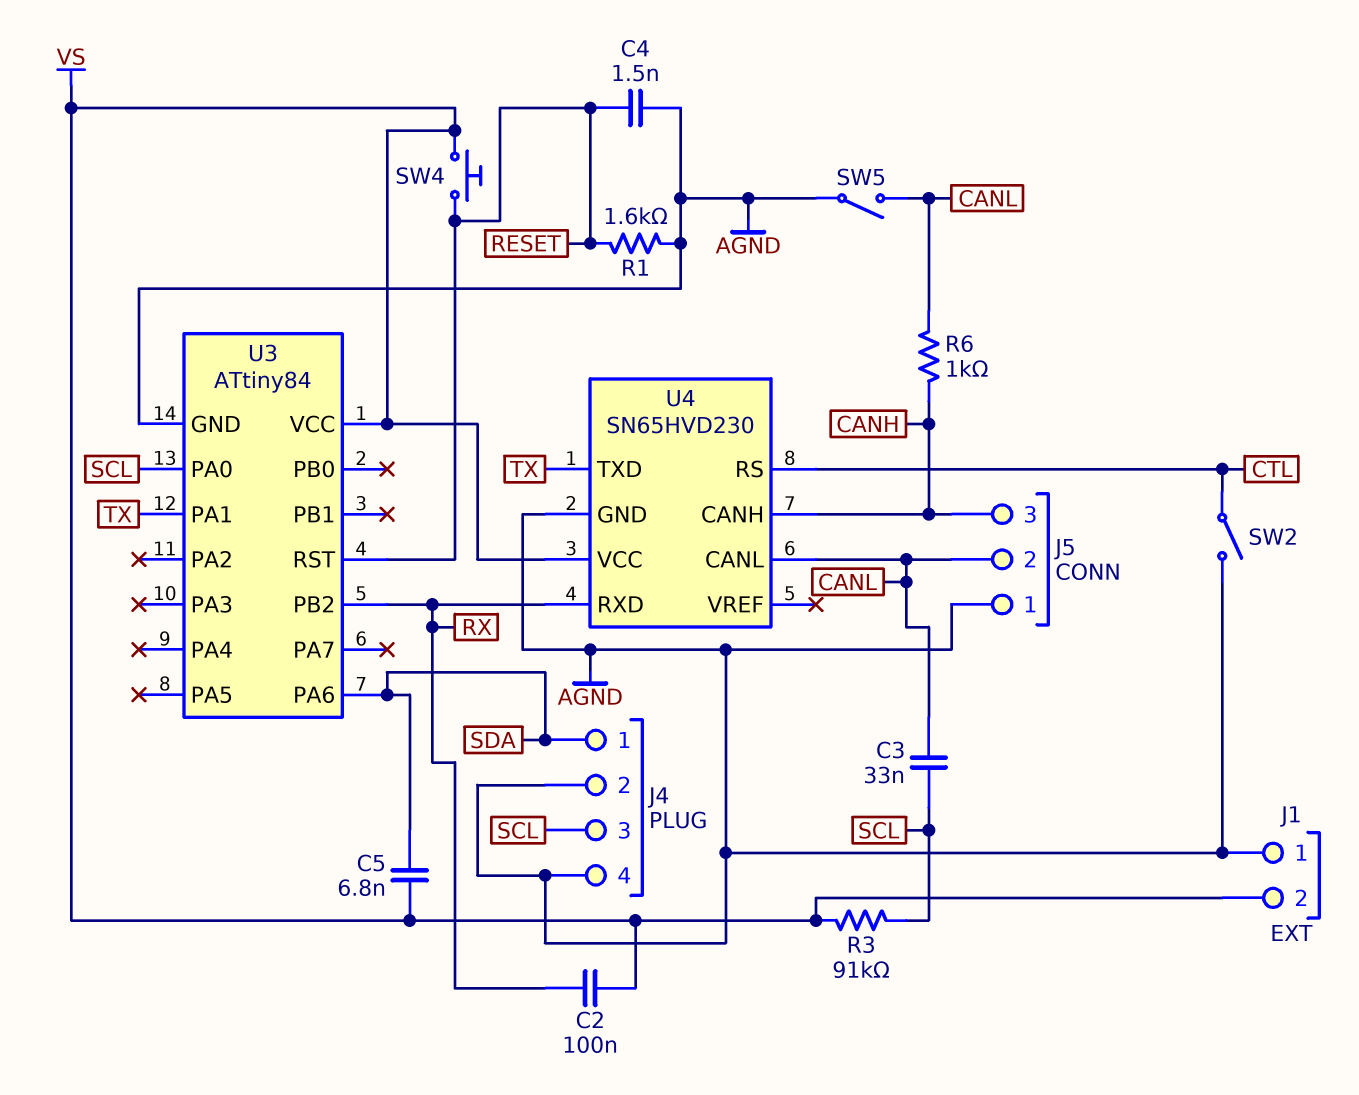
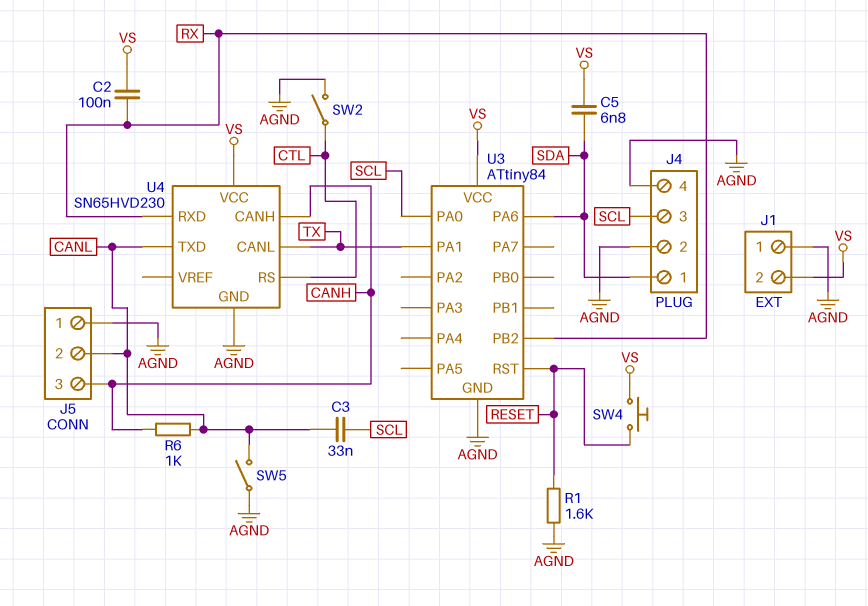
C4: 1.5nF (AGND, RESET) -> none
R3: 91k (SCL, VS) -> none
U4 pin CANL: CANL -> TX
U4 pin TXD: TX -> CANL

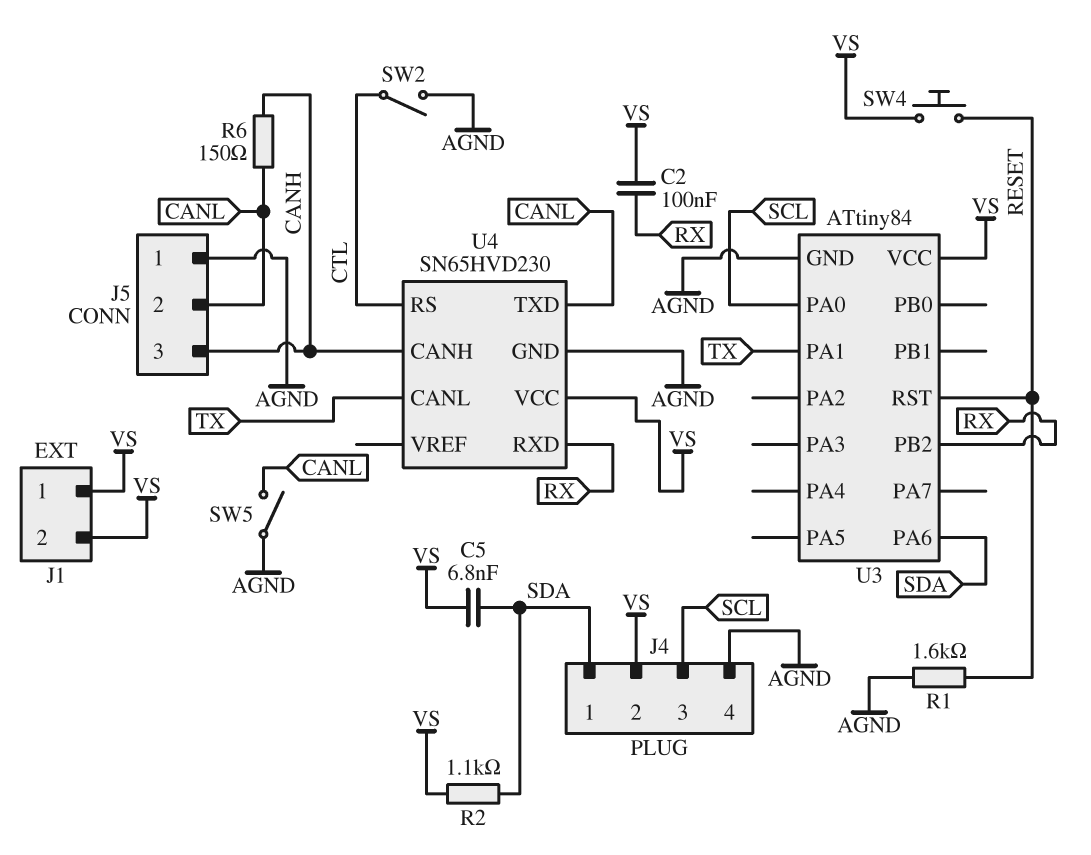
C3: 33nF (CANL, SCL) -> none
J1 pin 1: AGND -> VS
J4 pin 2: AGND -> VS
R2: none -> 1.1k (SDA, VS)
R6: 1k (CANH, CANL) -> 150 (CANH, CANL)

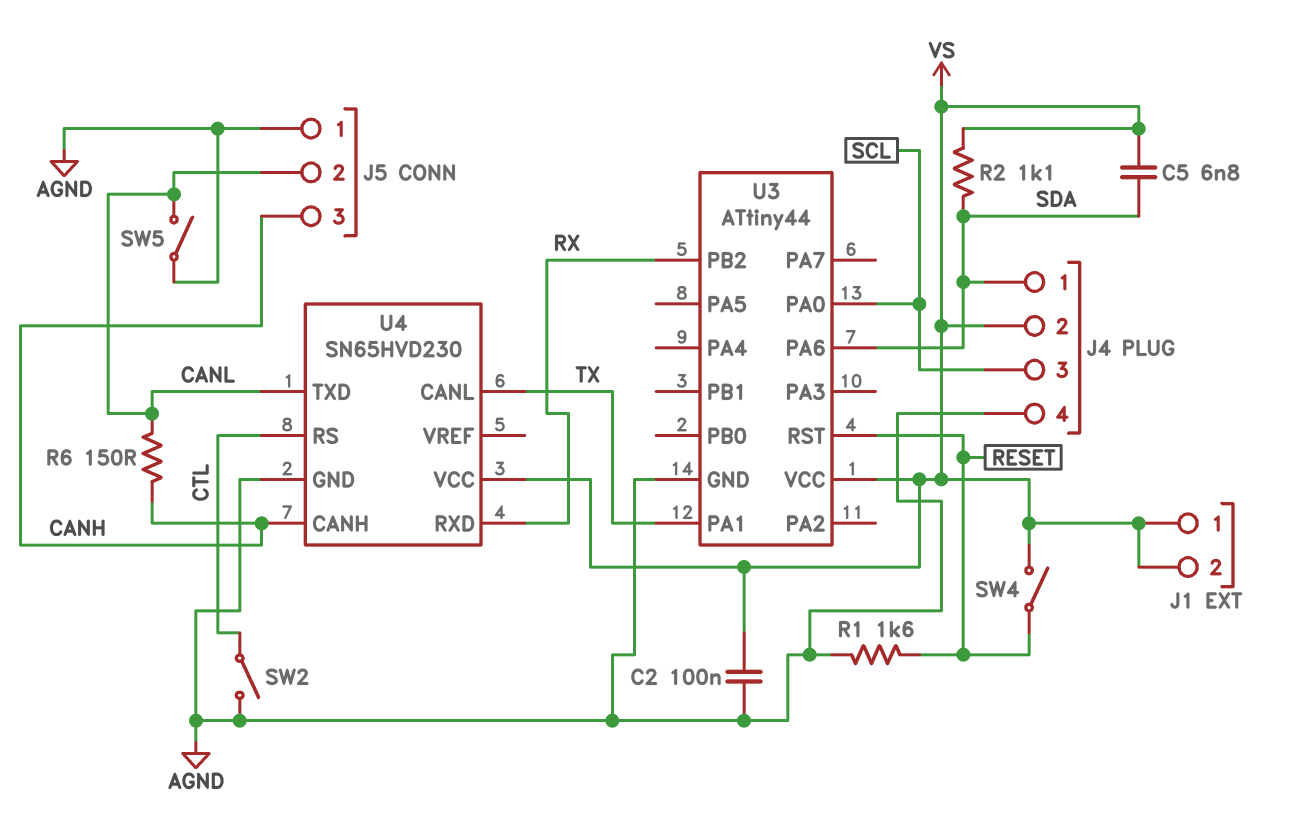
C2: 100nF (RX, VS) -> 100nF (AGND, VS)
SW4: button (RESET, VS) -> switch (RESET, VS)
U3: ATtiny84 -> ATtiny44

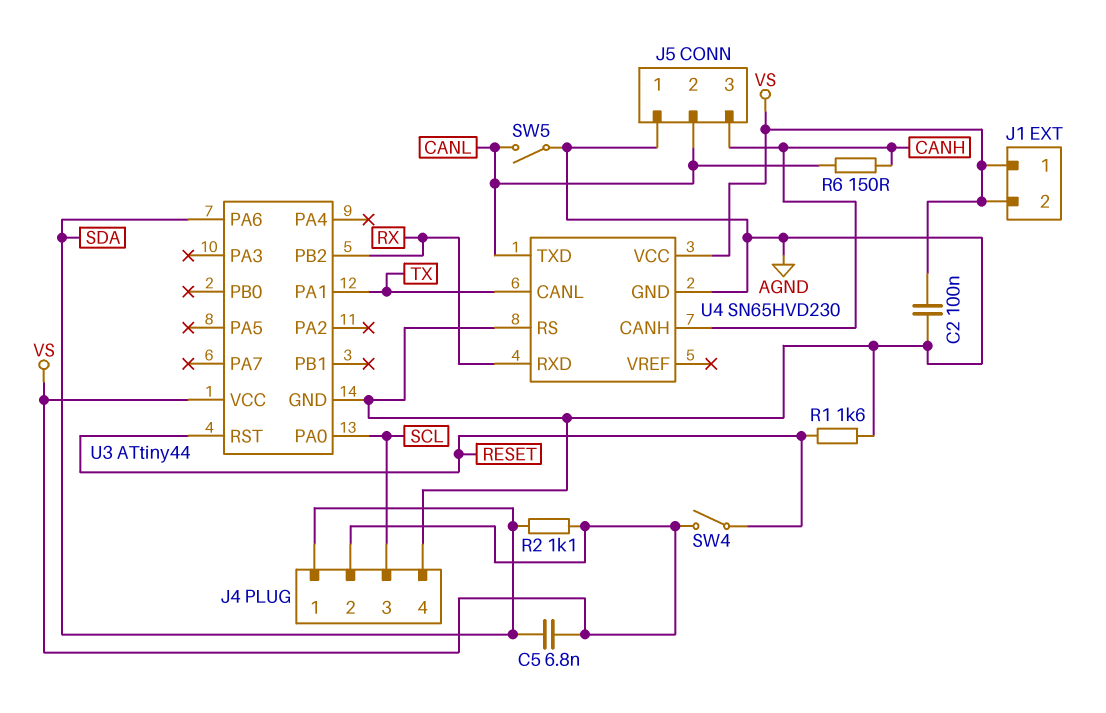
SW2: switch (AGND, CTL) -> none
U4 pin RS: CTL -> AGND

